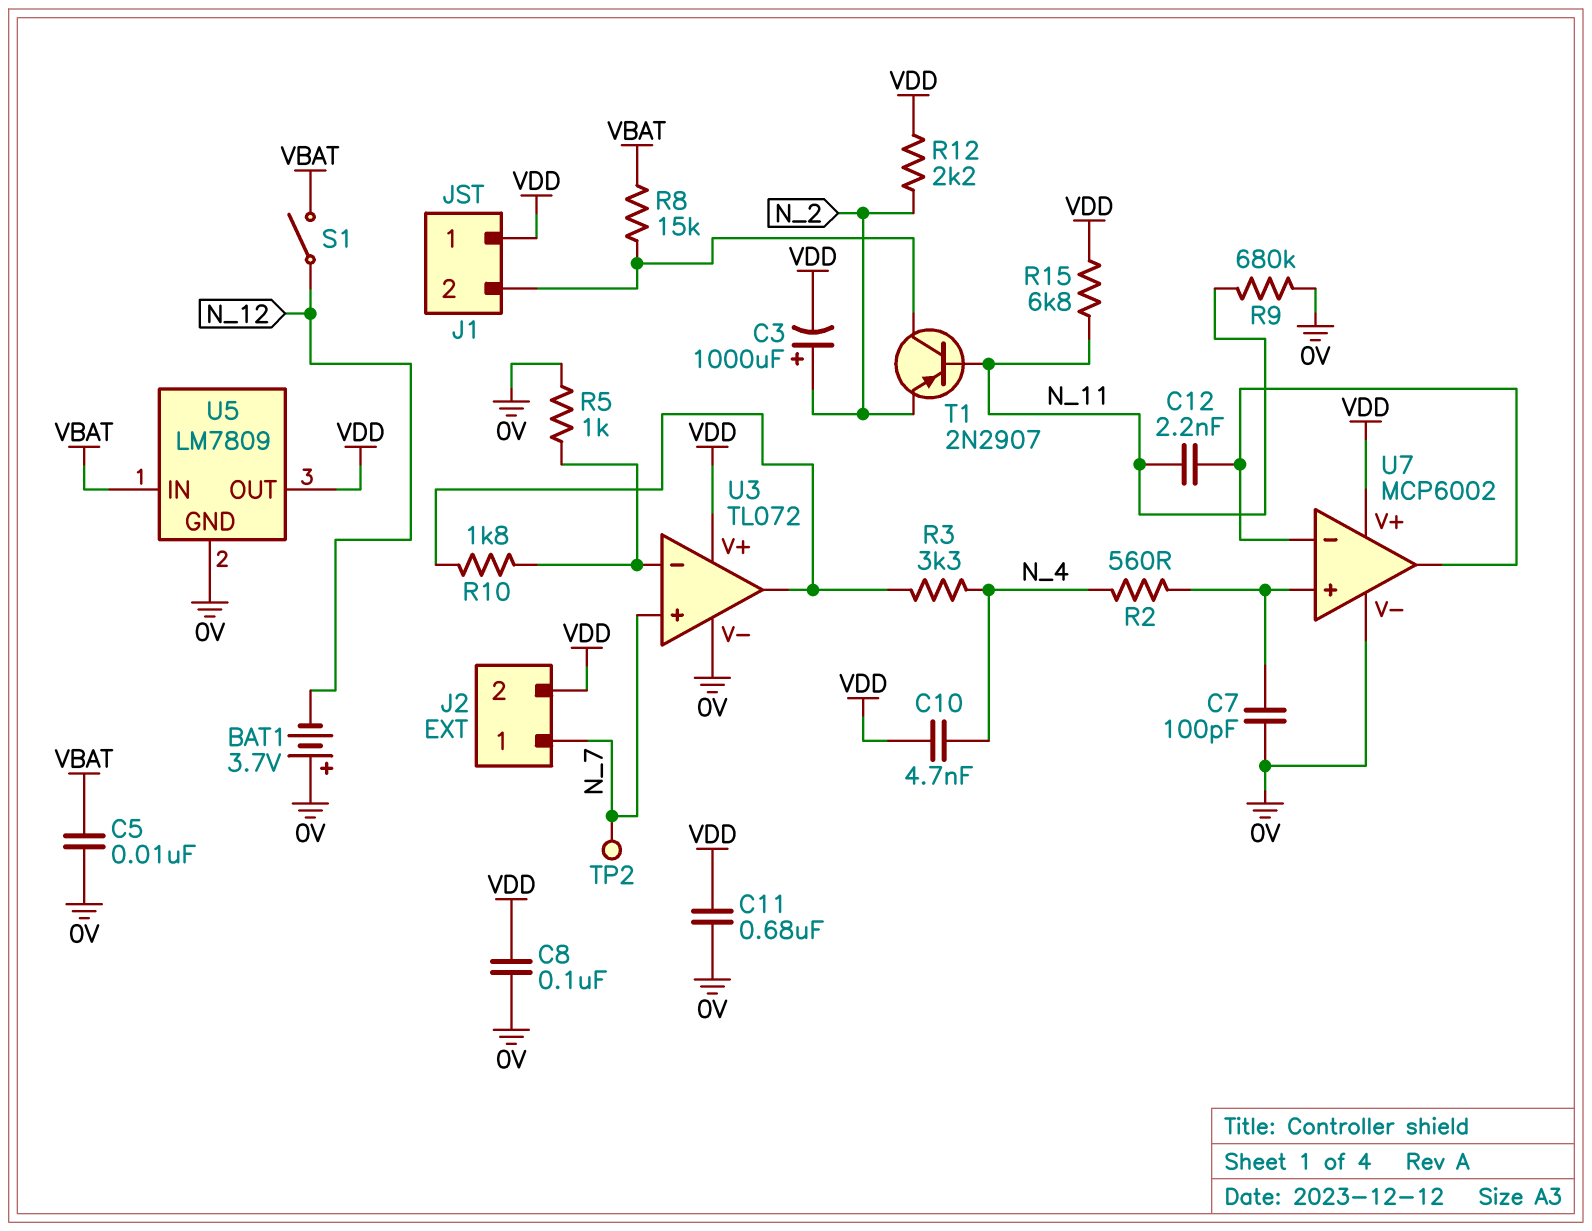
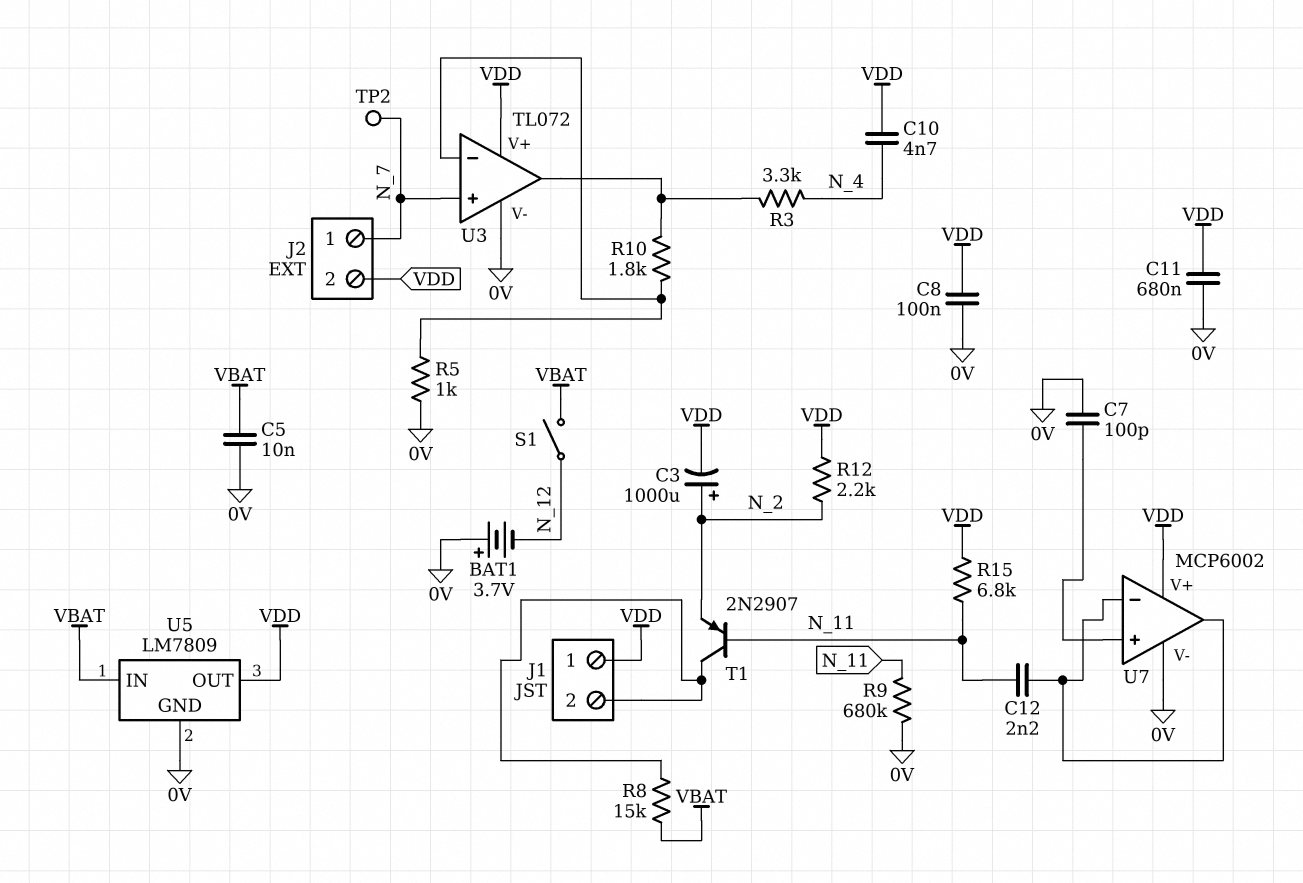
R2: 560 (N_4, U7/in+) -> none

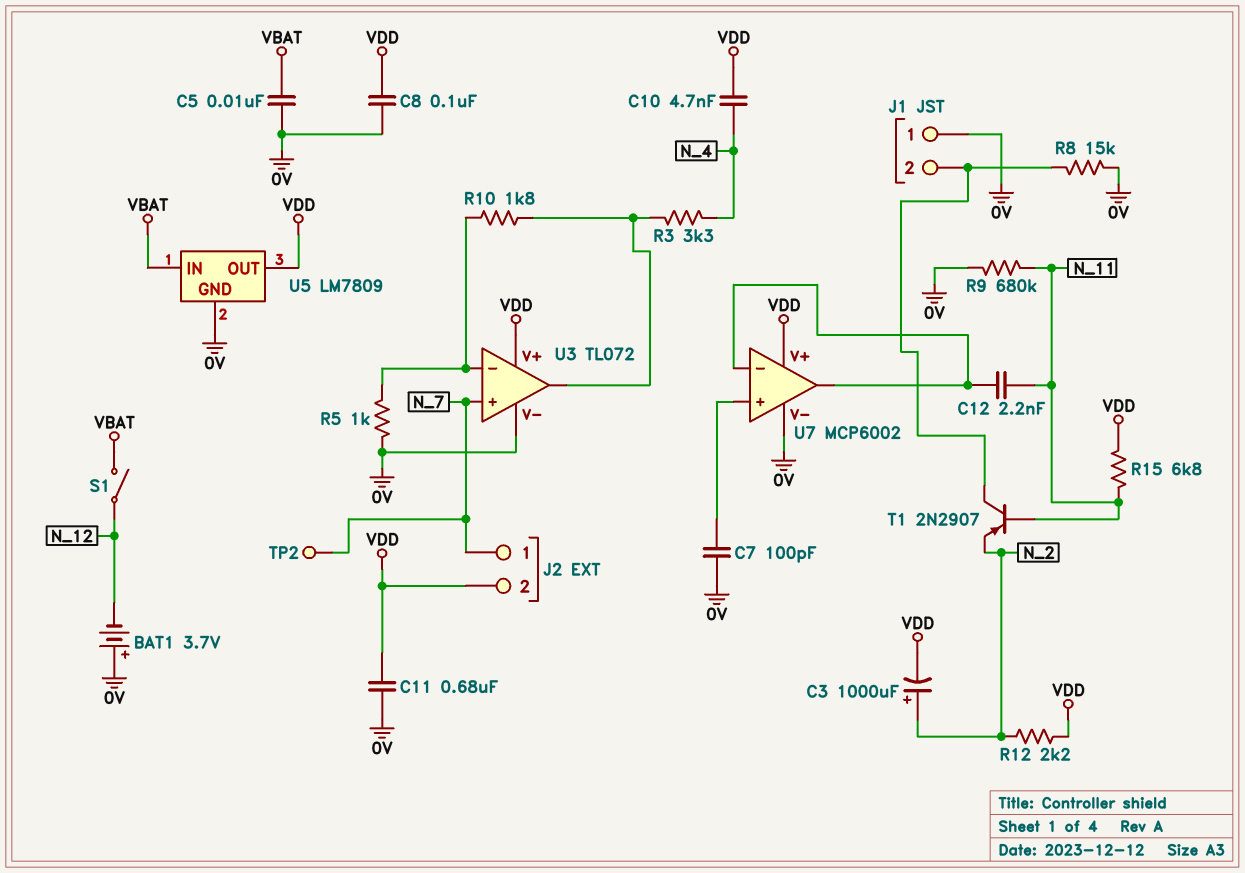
J1 pin 1: VDD -> 0V
R8: 15k (J1/2, VBAT) -> 15k (0V, J1/2)

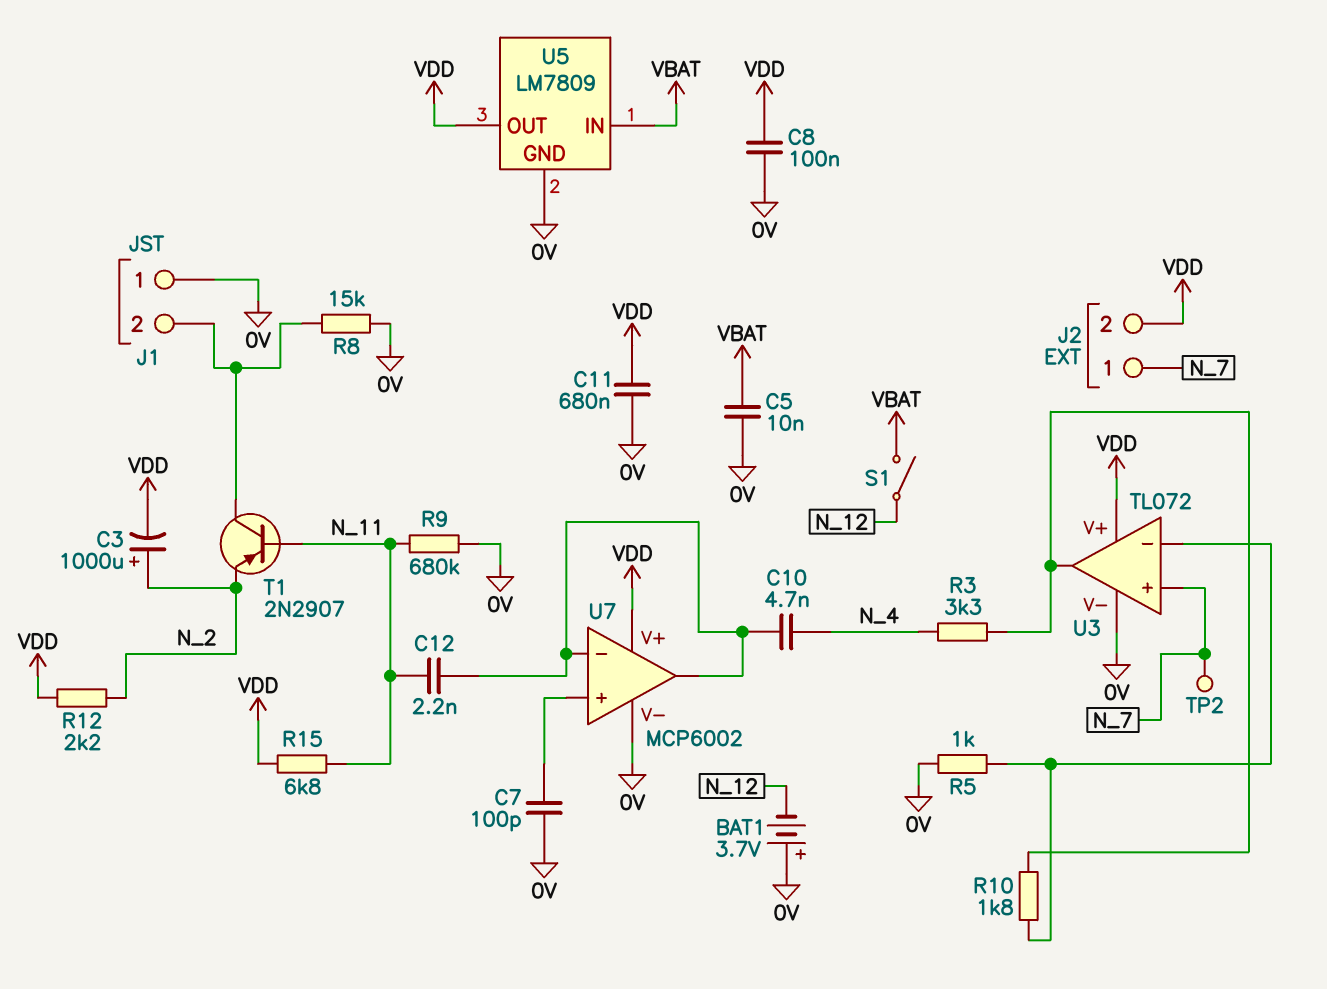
C10: 4.7nF (N_4, VDD) -> 4.7nF (N_4, U7/in-)

